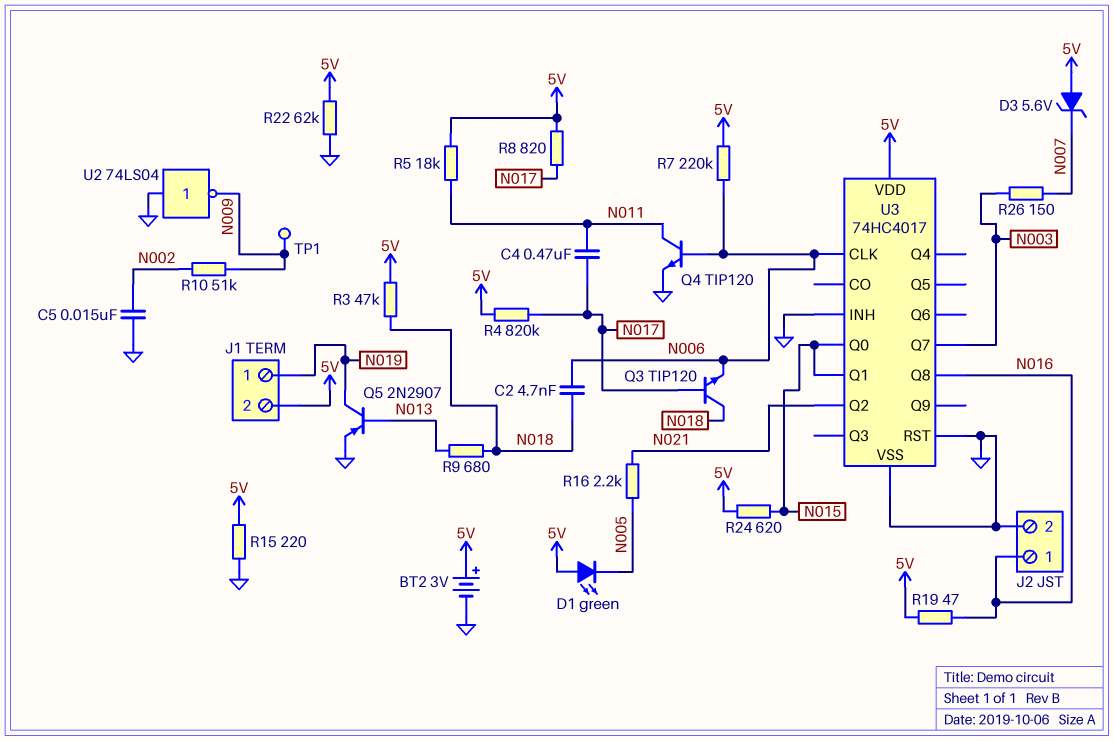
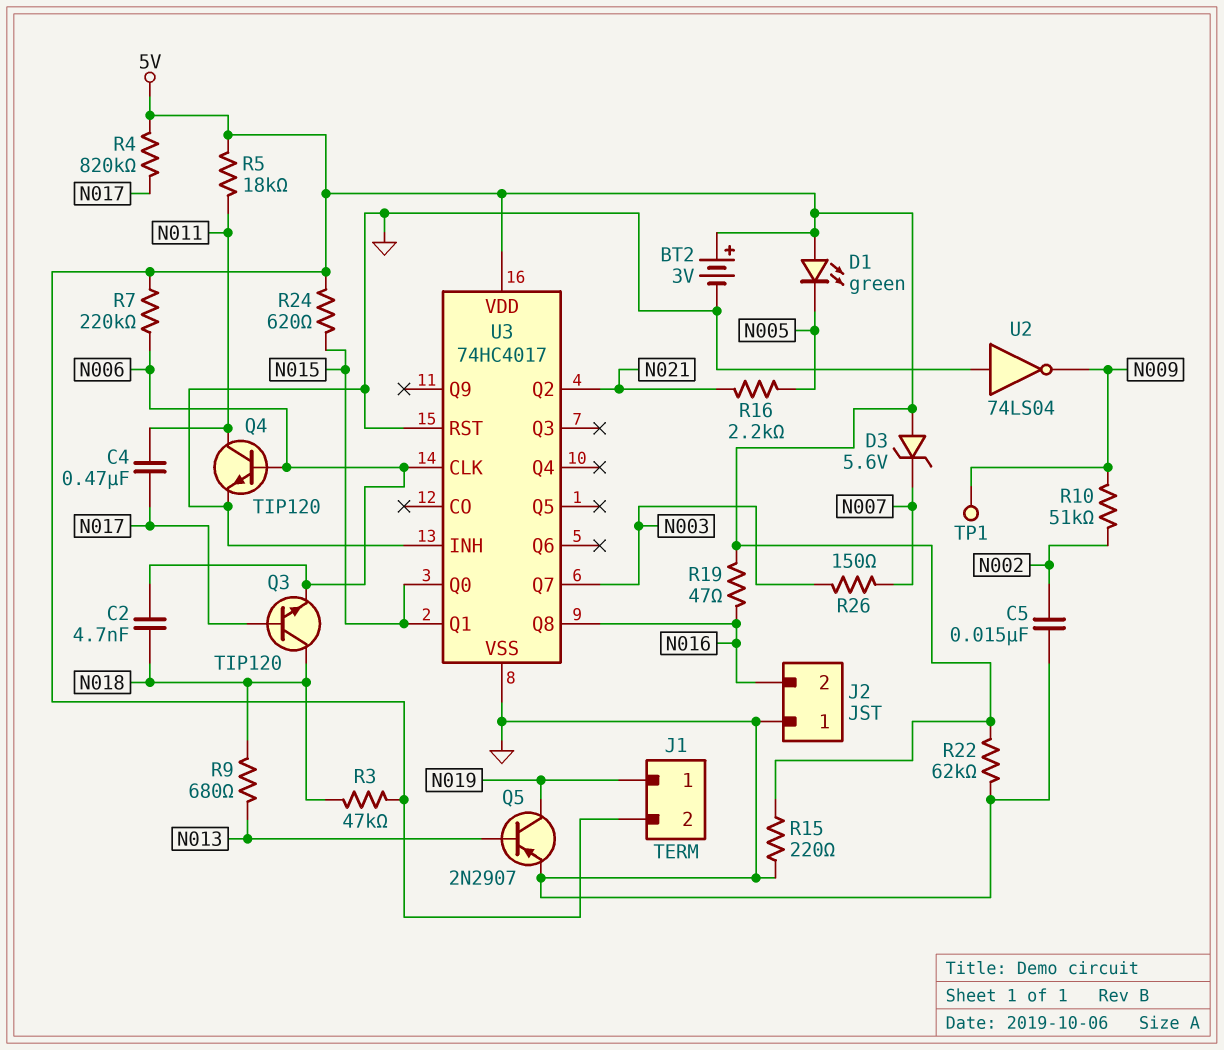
J2 pin 1: N016 -> GND
J2 pin 2: GND -> N016
R8: 820 (5V, N017) -> none

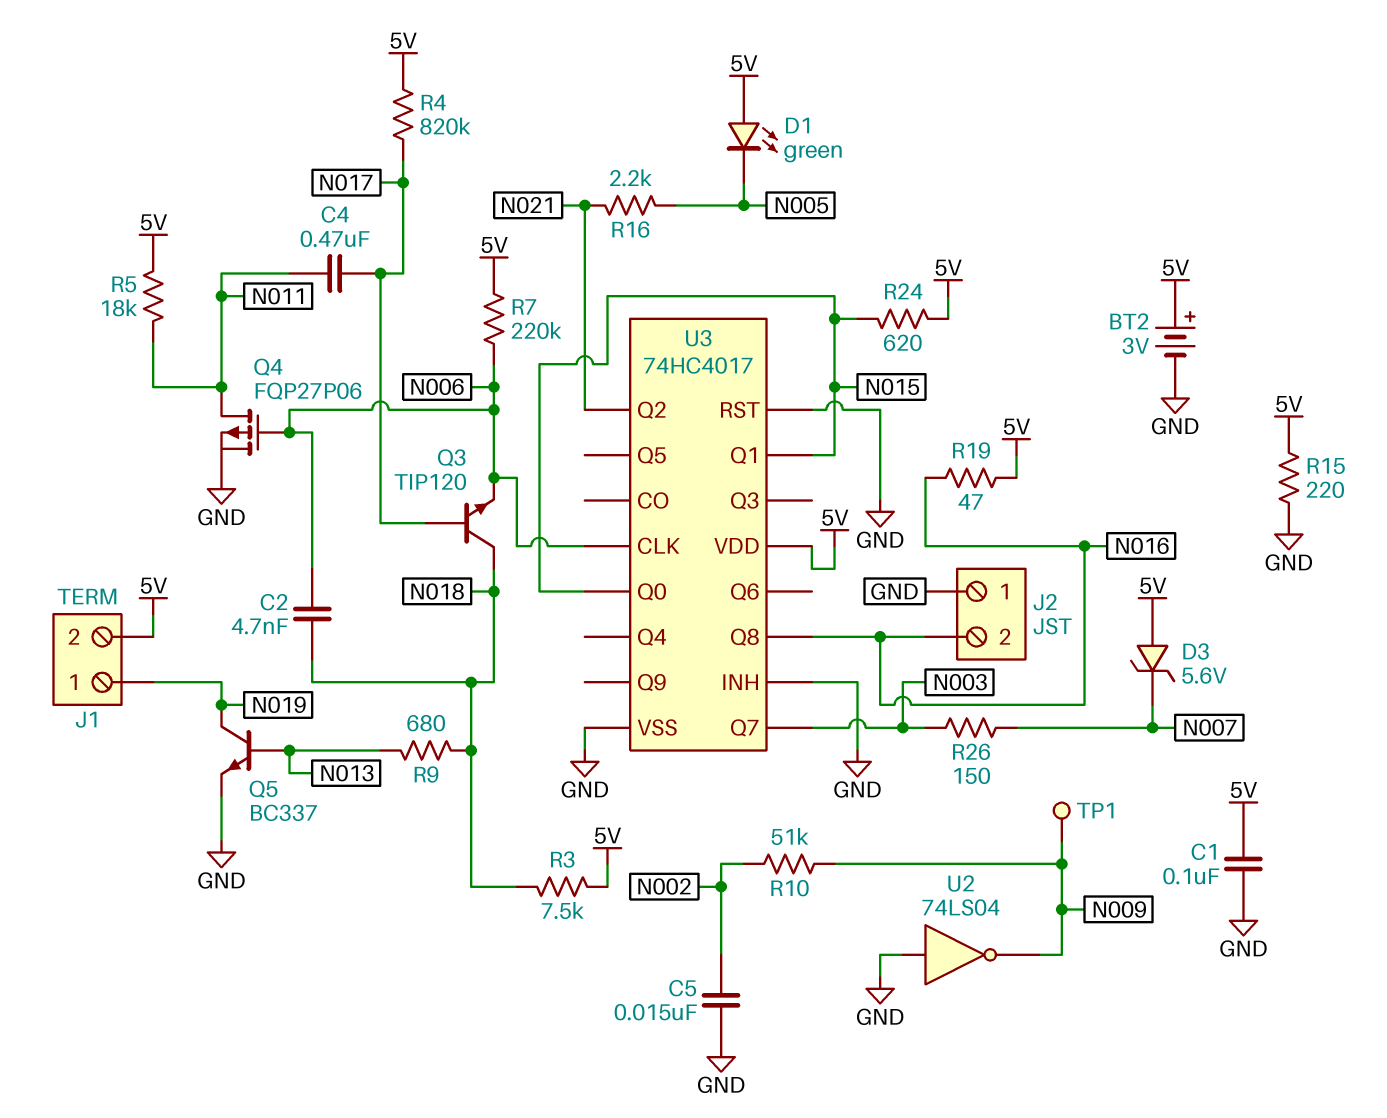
C1: none -> 100nF (5V, GND)
Q4: NPN TIP120 (B N006, C N011, E GND) -> PMOS FQP27P06 (G N006, D N011, S GND)
Q5: PNP 2N2907 (B N013, C N019, E GND) -> NPN BC337 (B N013, C N019, E GND)
R3: 47k (5V, N018) -> 7.5k (5V, N018)
R22: 62k (5V, GND) -> none

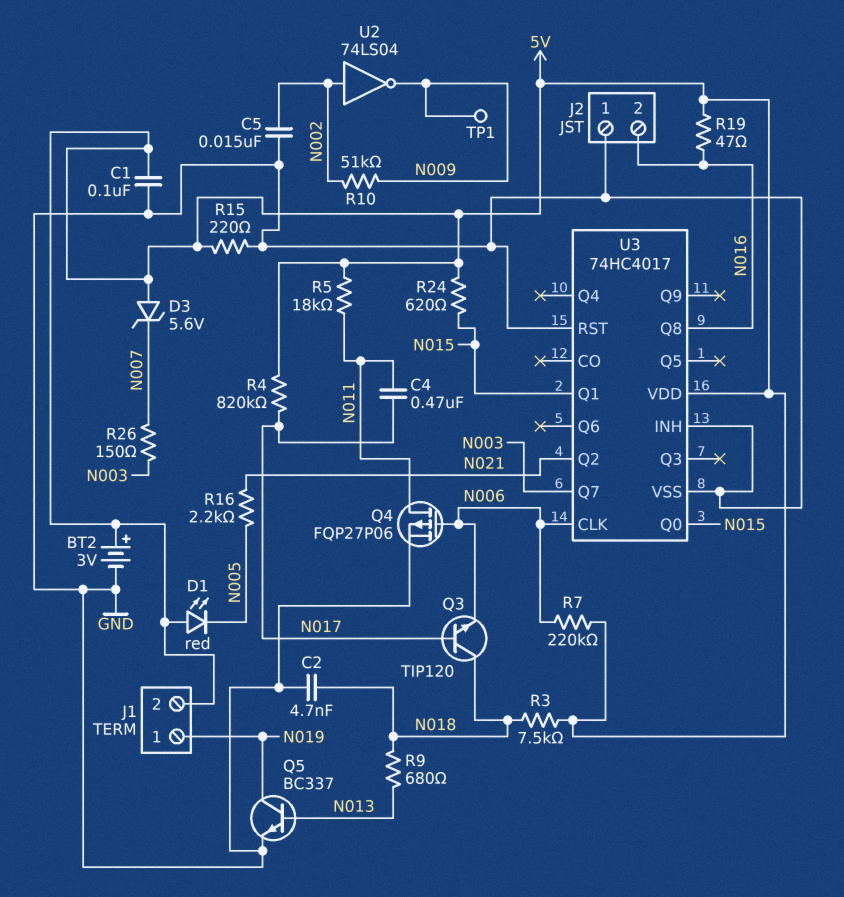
C2: 4.7nF (N006, N018) -> 4.7nF (GND, N018)
D1: LED green (A 5V, K N005) -> LED red (A 5V, K N005)
U2: NOT 74LS04 (in GND, out N009) -> NOT 74LS04 (in N002, out N009)

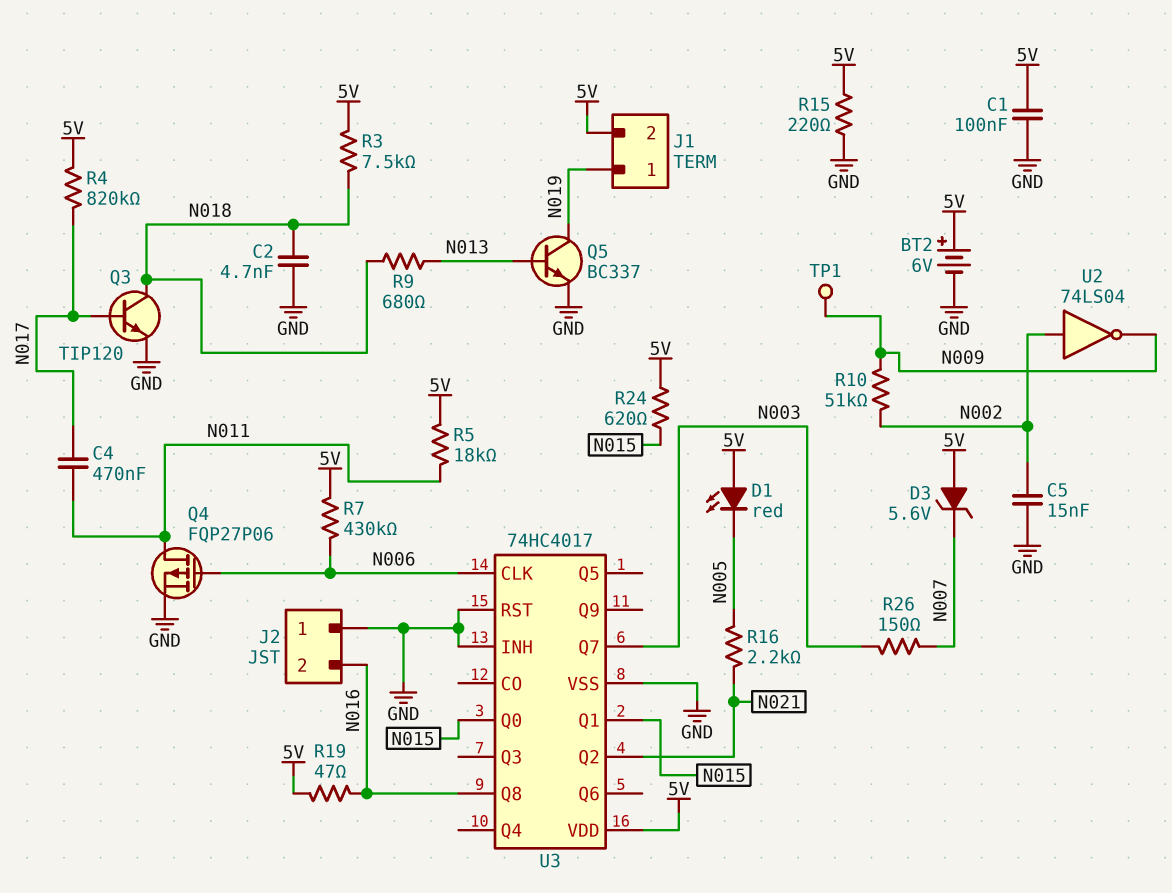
BT2: 3V (plus 5V, minus GND) -> 6V (plus 5V, minus GND)
Q3: NPN TIP120 (B N017, C N018, E N006) -> NPN TIP120 (B N017, C N018, E GND)
R7: 220k (5V, N006) -> 430k (5V, N006)

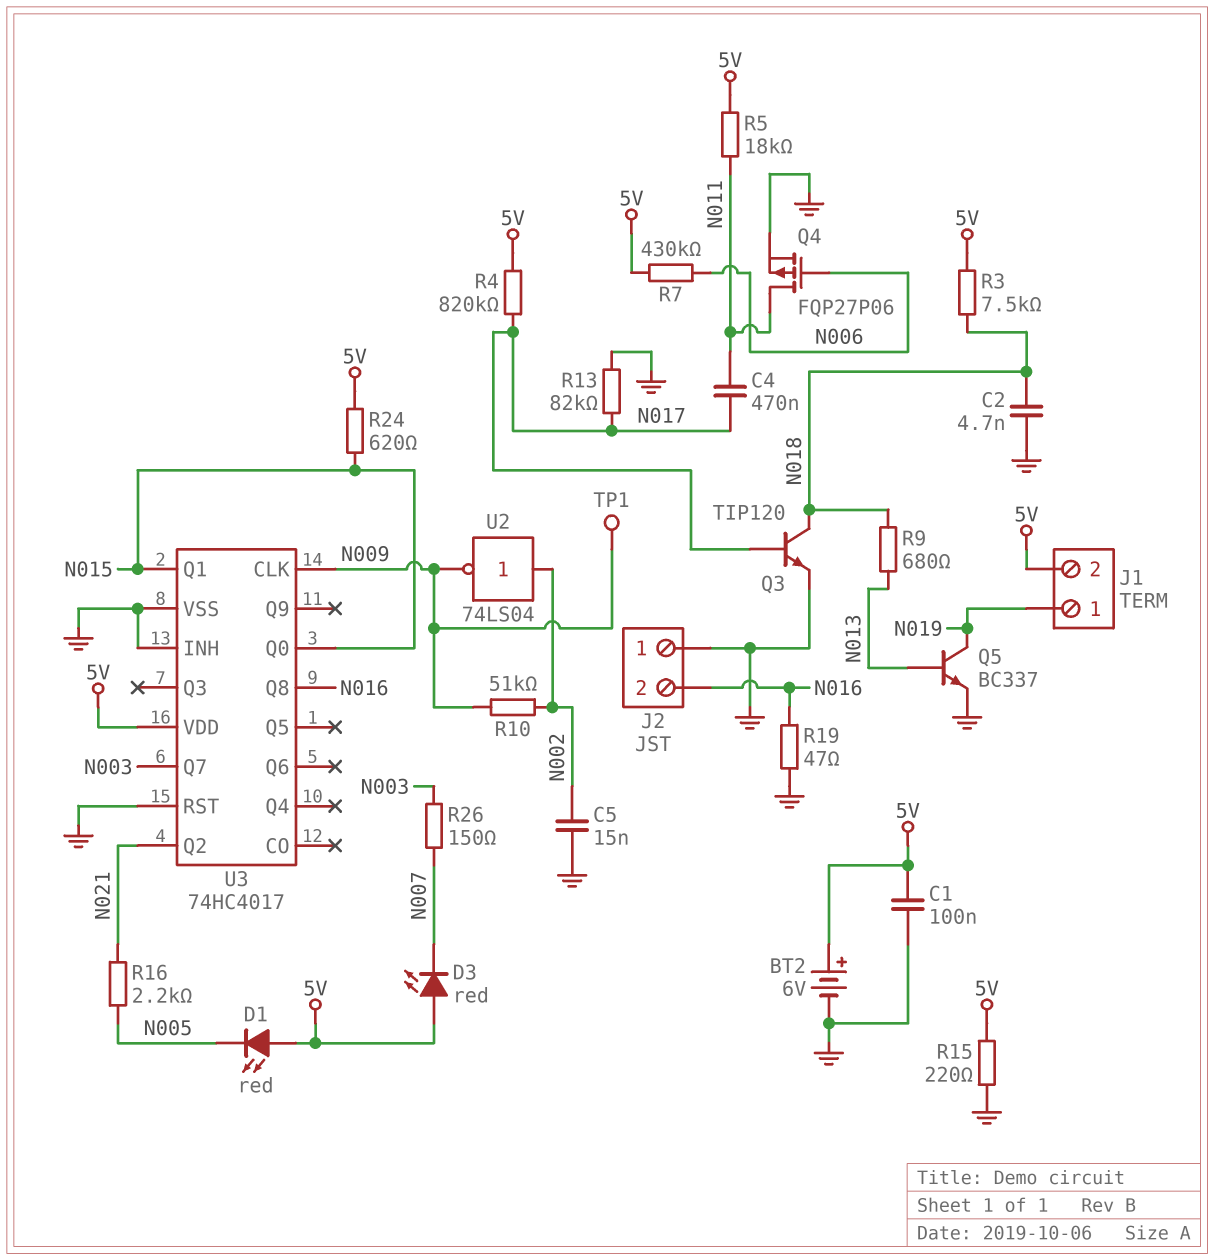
D3: zener 5.6V (A 5V, K N007) -> LED red (A 5V, K N007)
R13: none -> 82k (GND, N017)
R19: 47 (5V, N016) -> 47 (GND, N016)
U3 pin CLK: N006 -> N009

